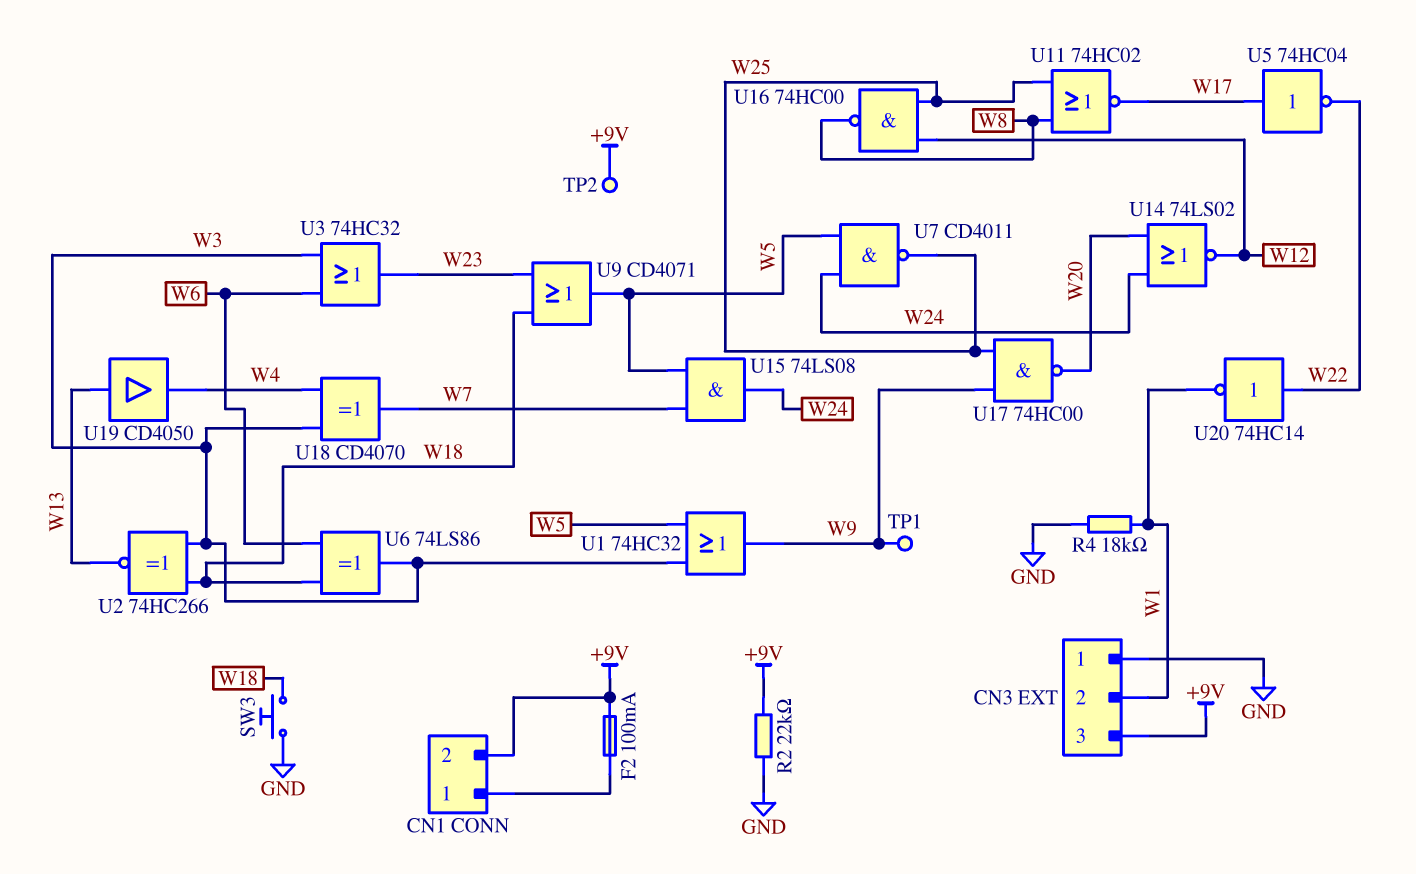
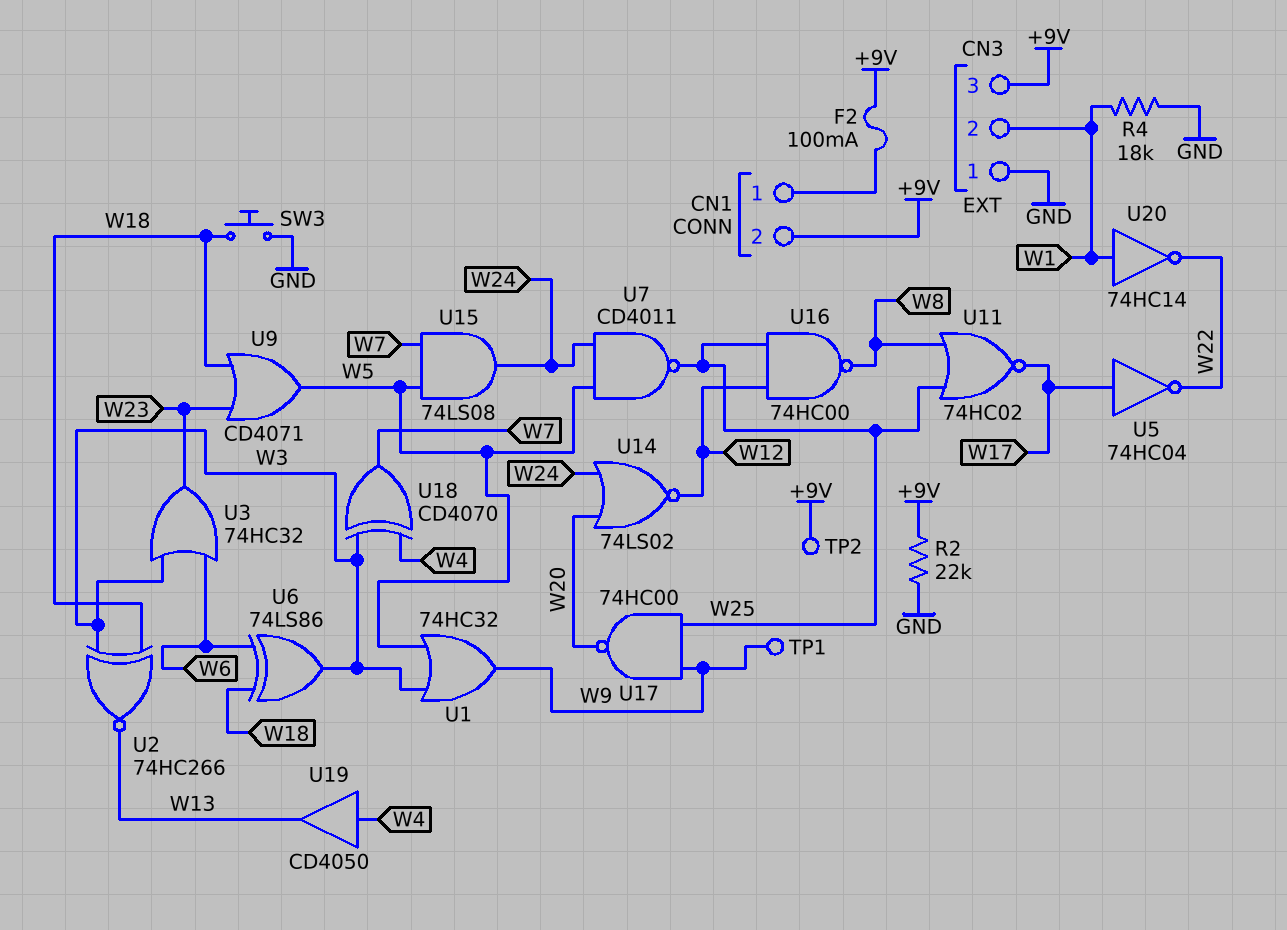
U19: buffer CD4050 (in W13, out W4) -> buffer CD4050 (in W4, out W13)
U20: NOT 74HC14 (in W22, out W1) -> NOT 74HC14 (in W1, out W22)

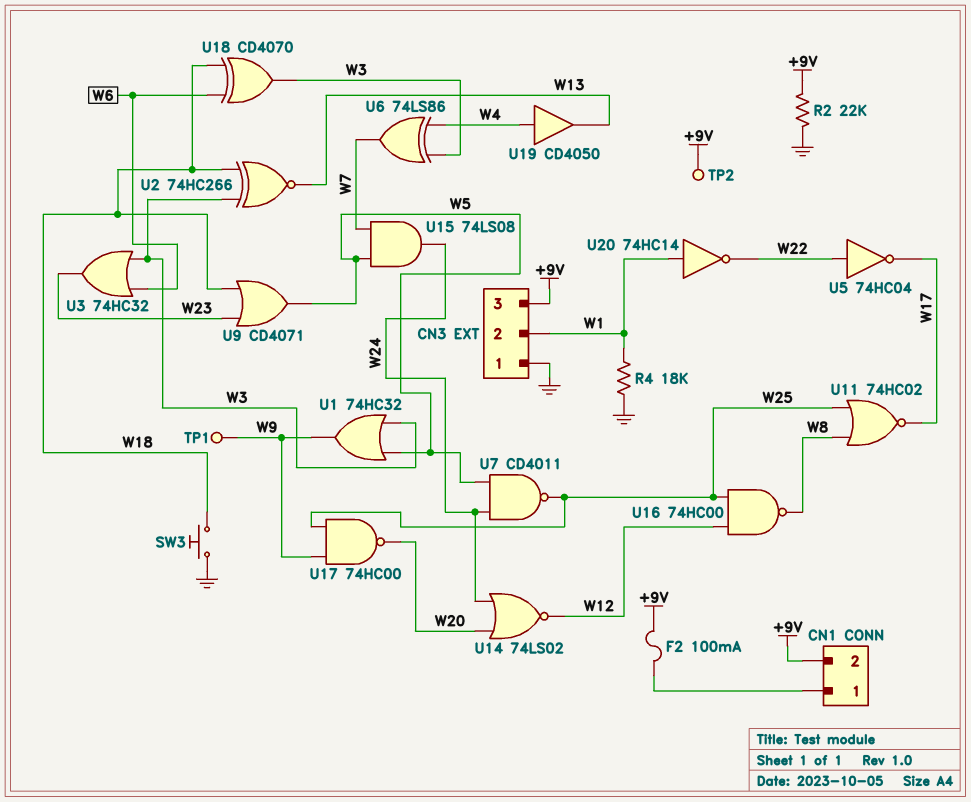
U5: NOT 74HC04 (in W17, out W22) -> NOT 74HC04 (in W22, out W17)
U6: XOR 74LS86 (in W6, in W18, out W3) -> XOR 74LS86 (in W3, in W4, out W7)
U18: XOR CD4070 (in W3, in W4, out W7) -> XOR CD4070 (in W6, in W18, out W3)

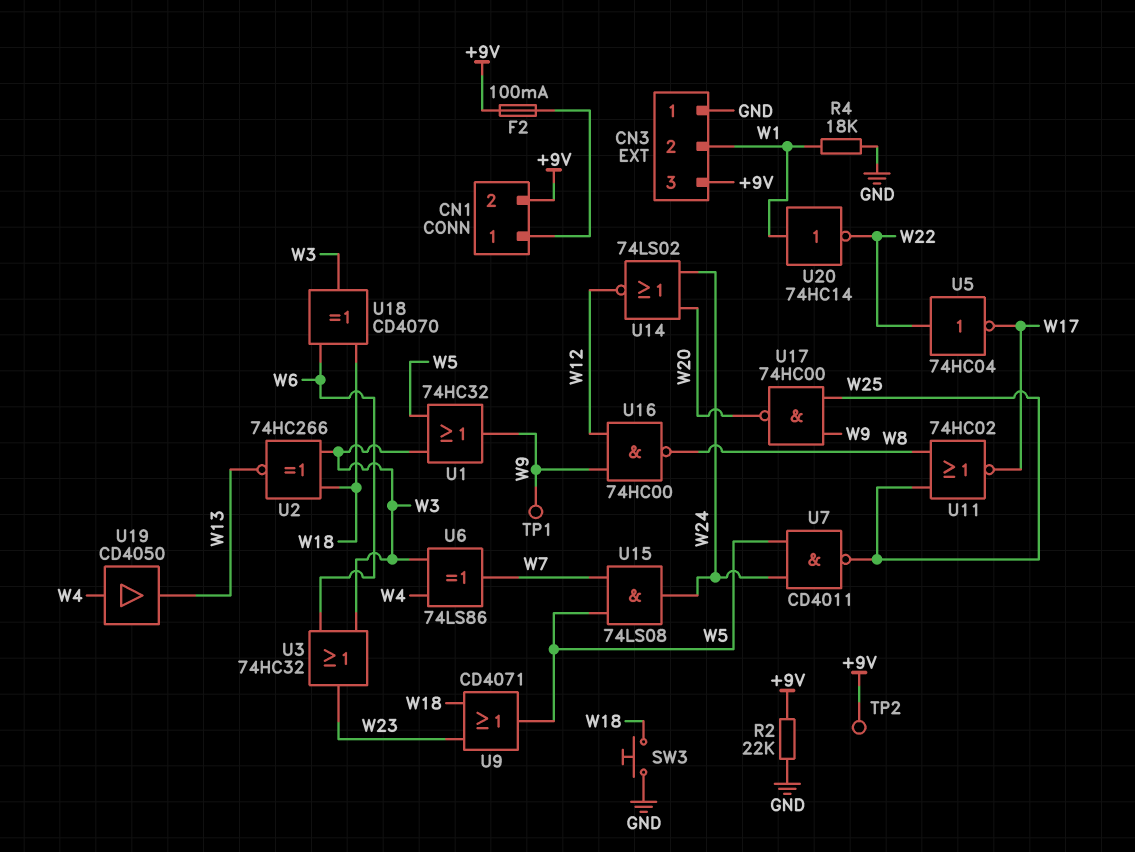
U16: NAND 74HC00 (in W12, in W25, out W8) -> NAND 74HC00 (in W9, in W12, out W8)

